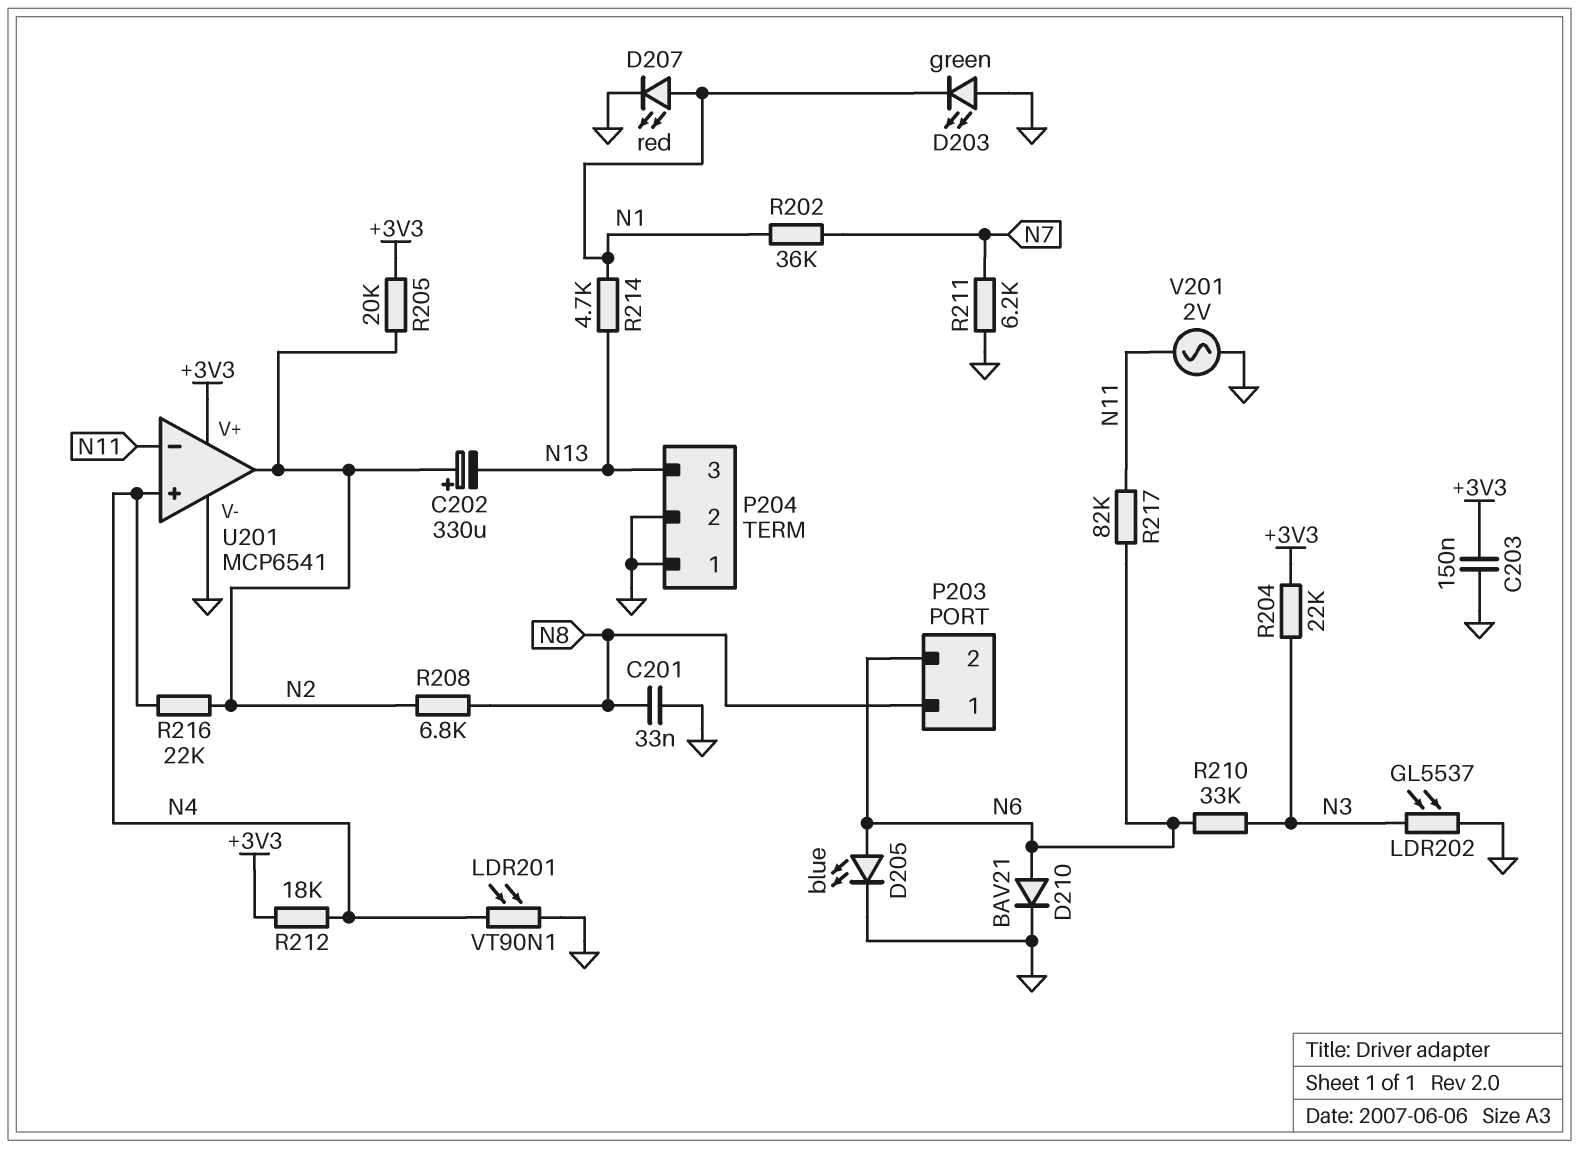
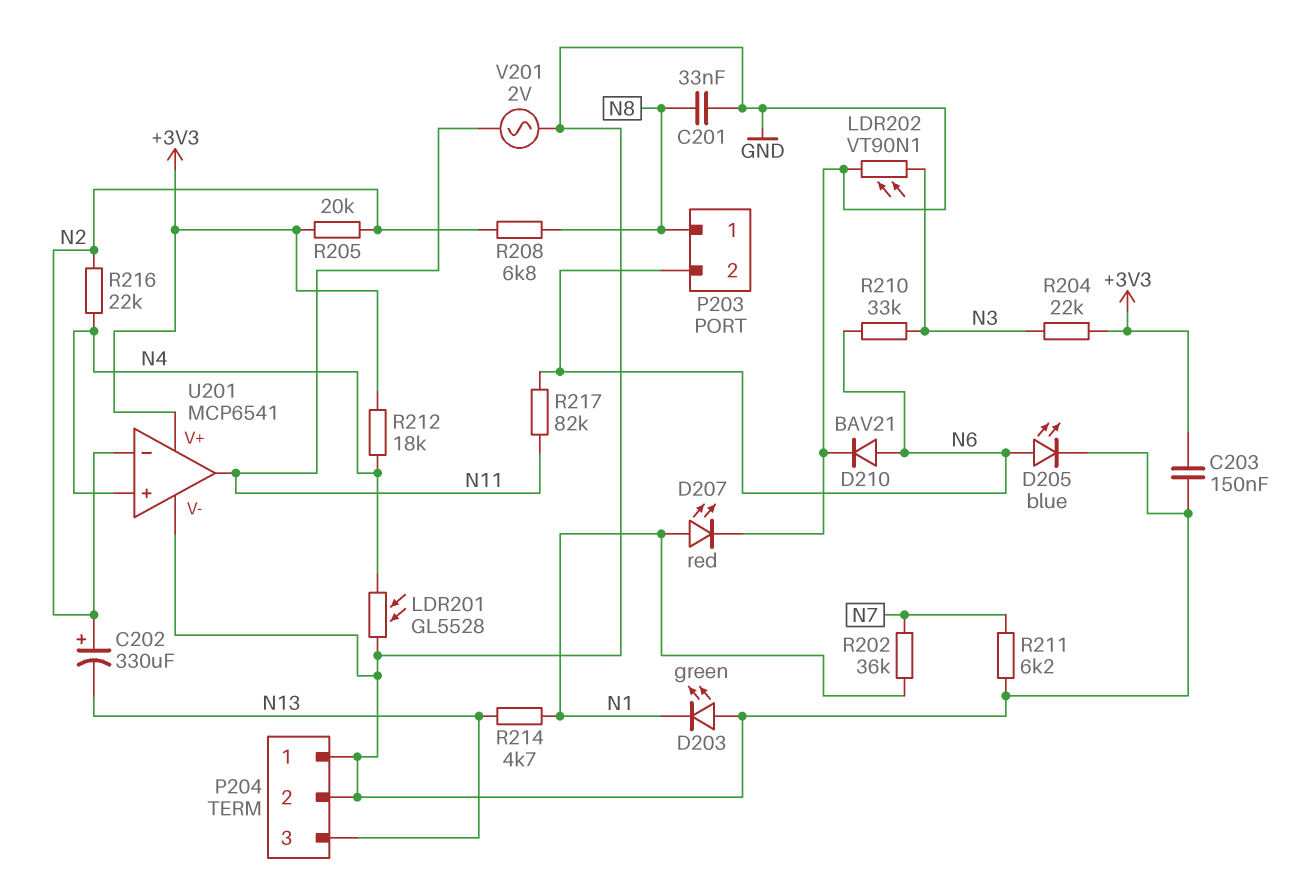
LDR201: VT90N1 (GND, N4) -> GL5528 (GND, N4)
LDR202: GL5537 (GND, N3) -> VT90N1 (GND, N3)
U201 pin in-: N11 -> N2
U201 pin out: N2 -> N11

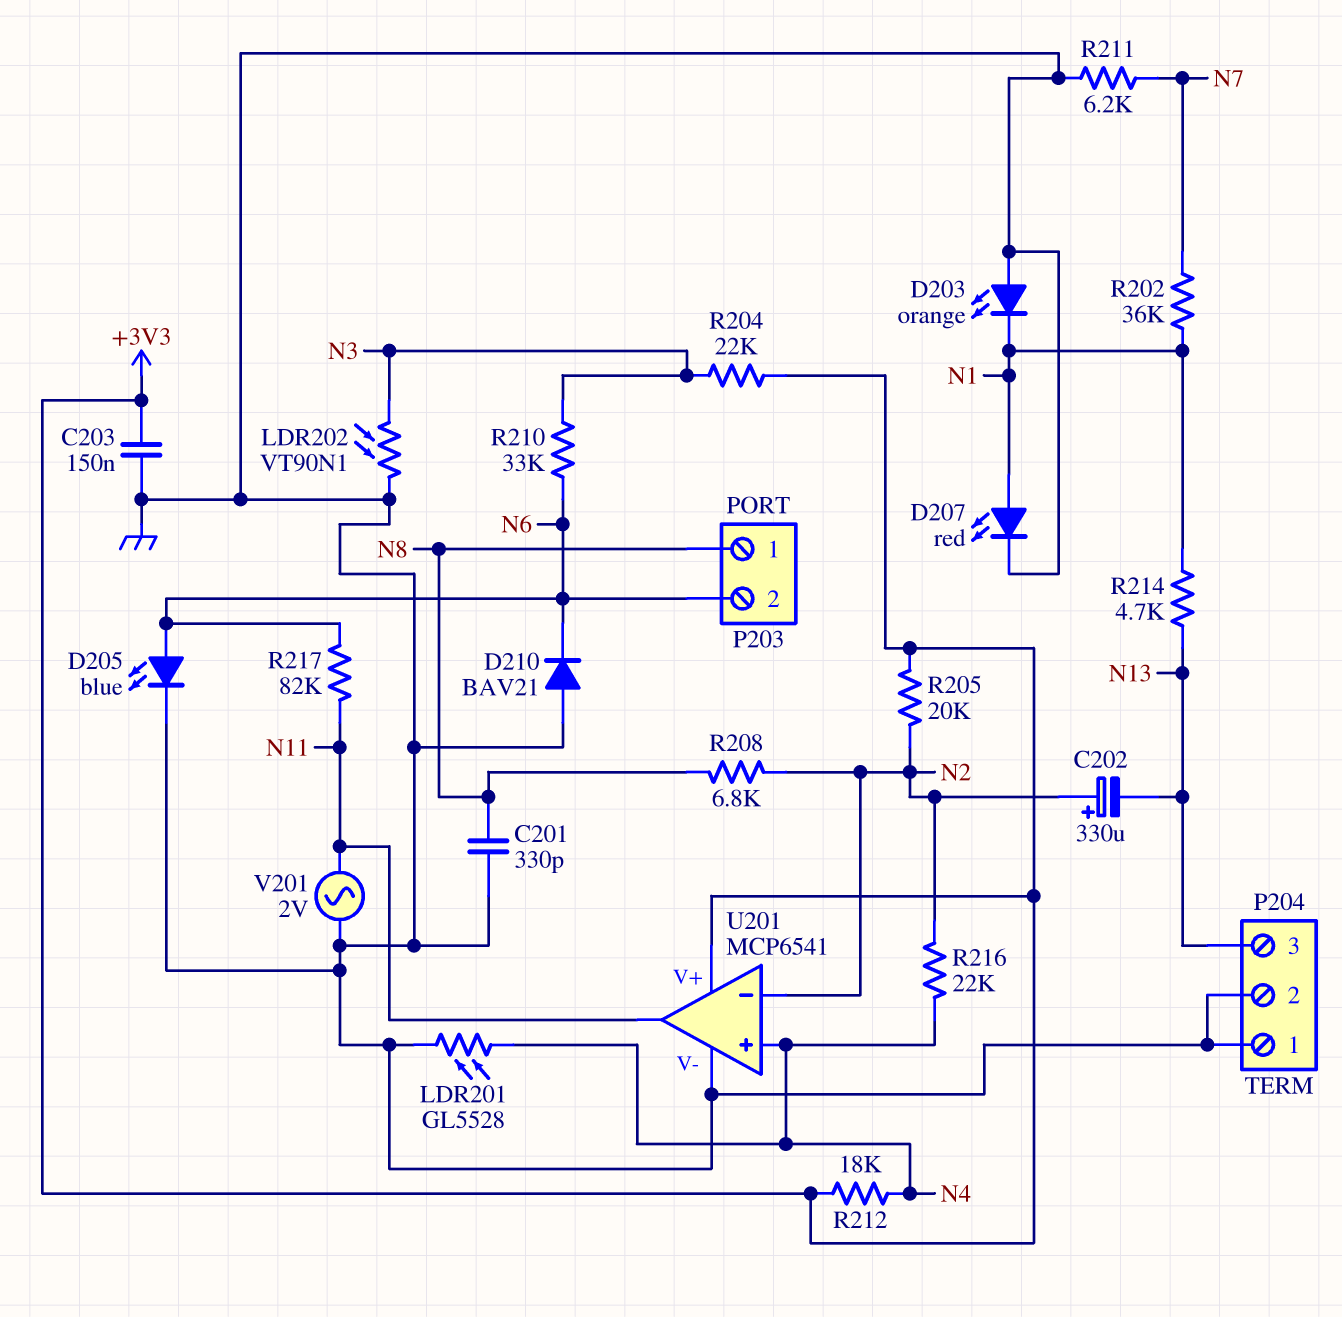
C201: 33nF (GND, N8) -> 330pF (GND, N8)
D203: LED green (A GND, K N1) -> LED orange (A GND, K N1)
D210: diode BAV21 (A N6, K GND) -> diode BAV21 (A GND, K N6)

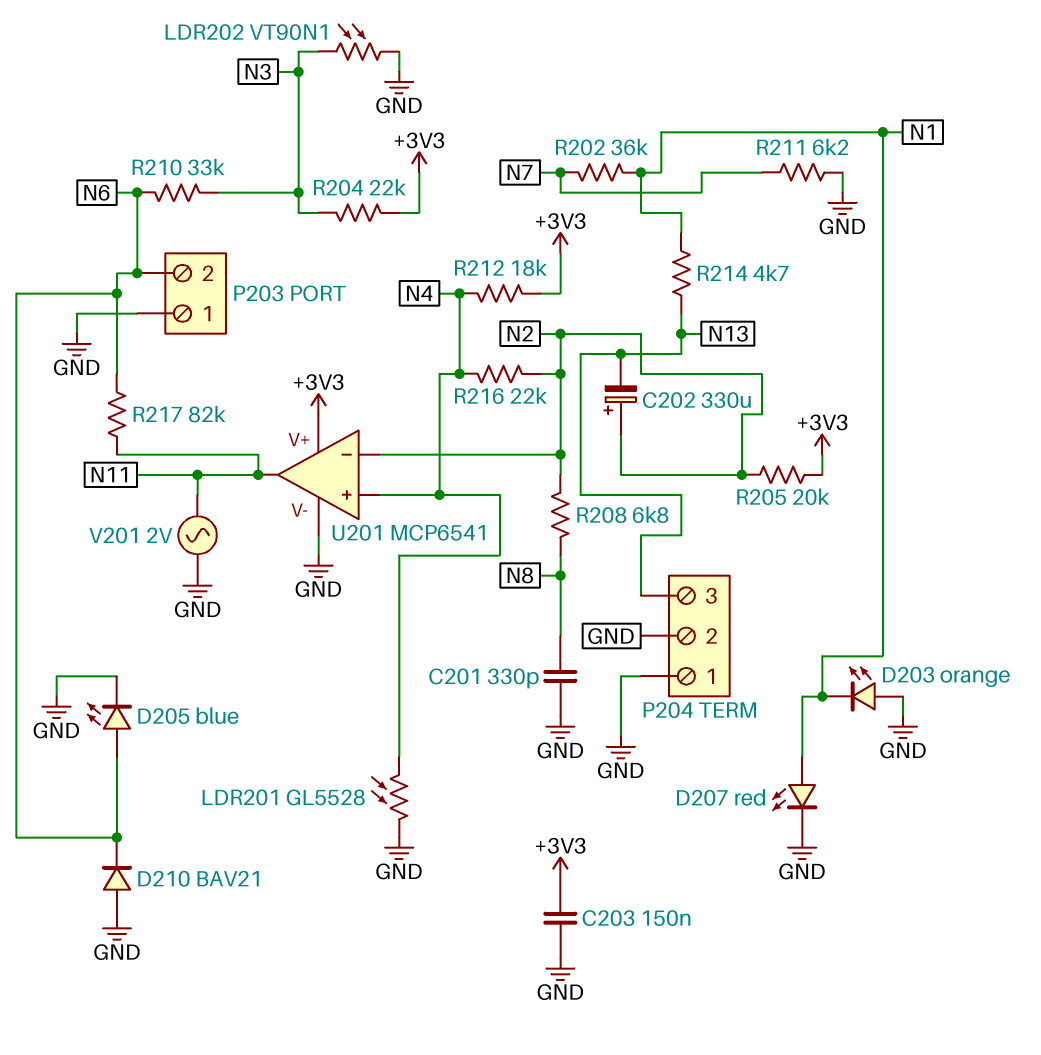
P203 pin 1: N8 -> GND

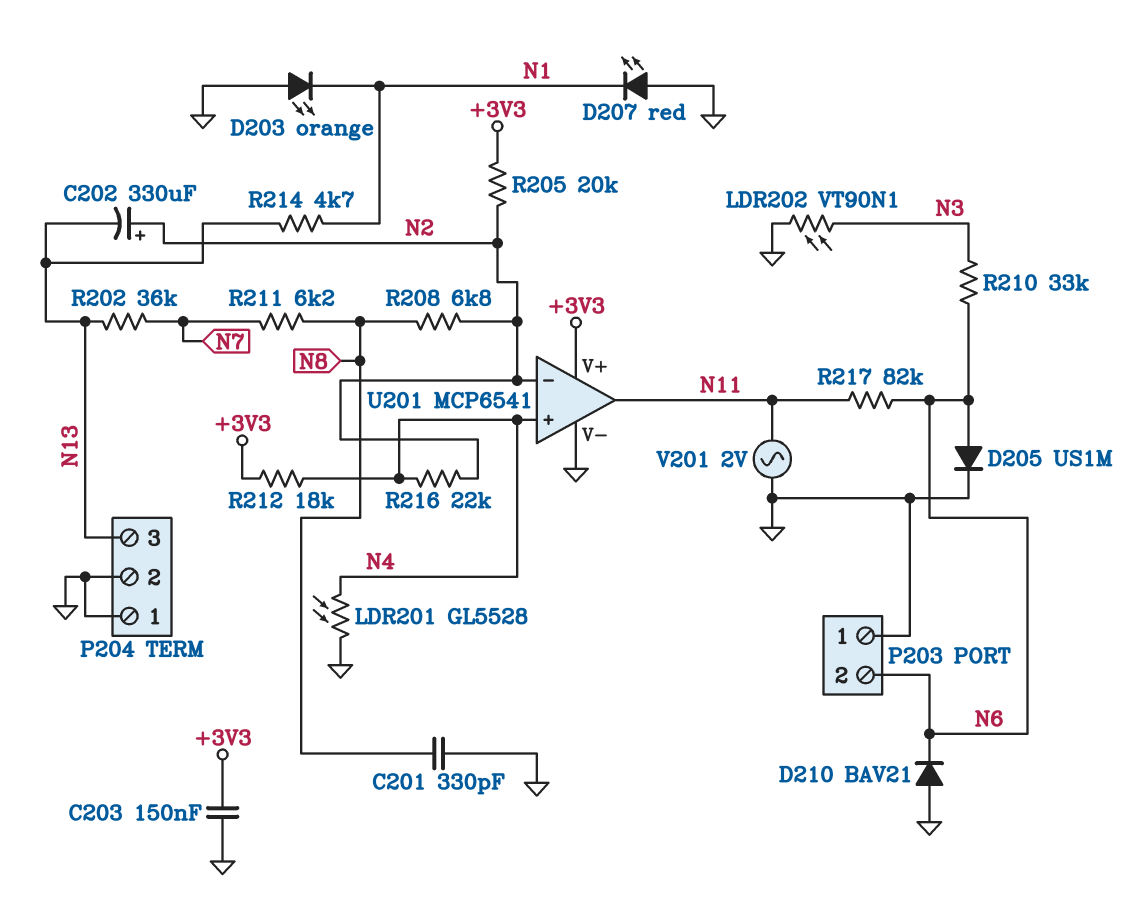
D205: LED blue (A N6, K GND) -> diode US1M (A N6, K GND)
D207: LED red (A N1, K GND) -> LED red (A GND, K N1)
R202: 36k (N1, N7) -> 36k (N7, N13)
R204: 22k (+3V3, N3) -> none
R211: 6.2k (GND, N7) -> 6.2k (N7, N8)

